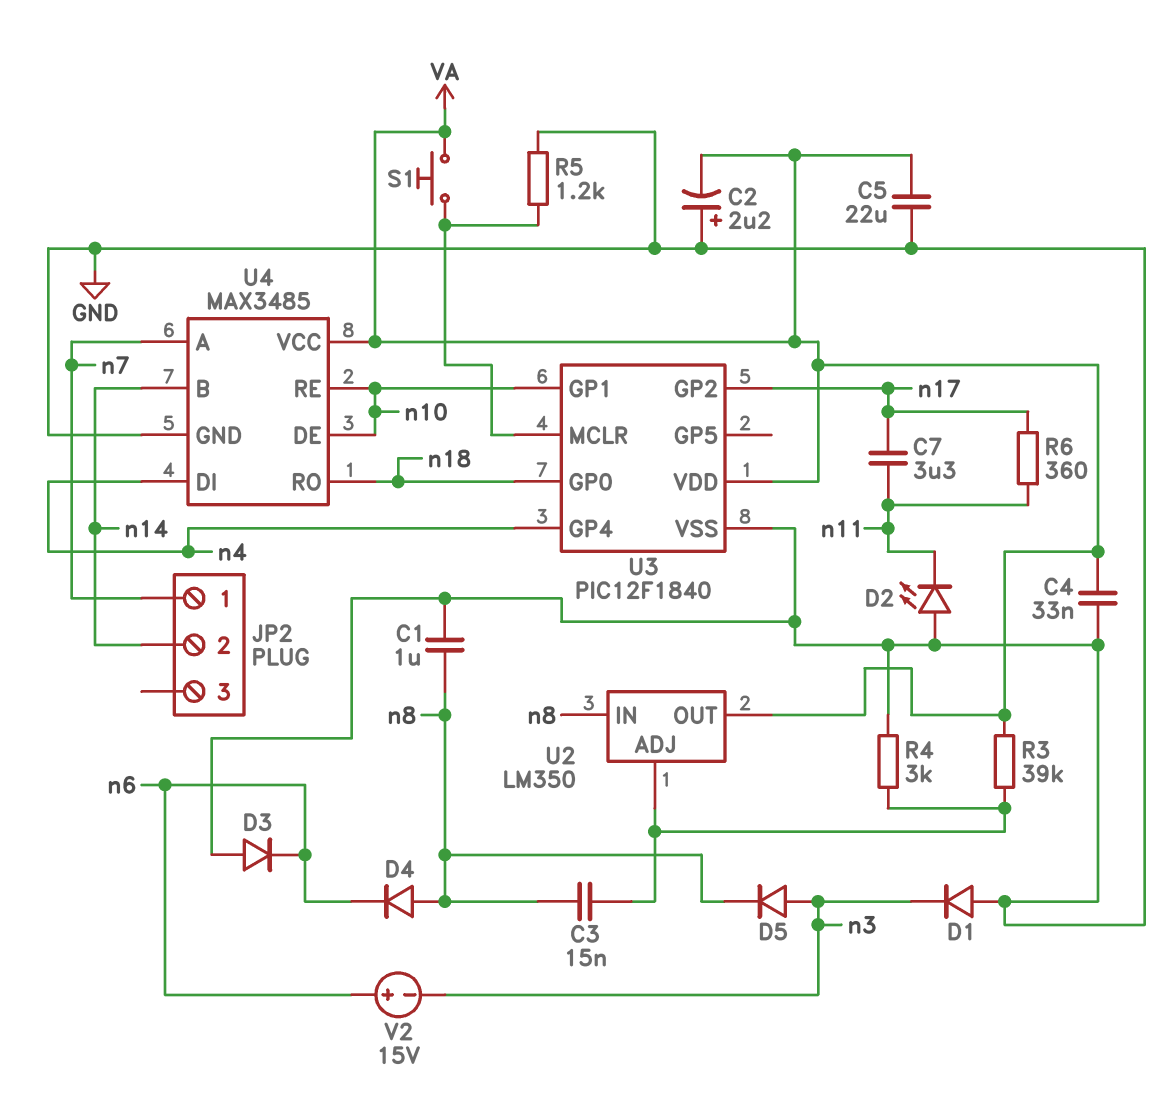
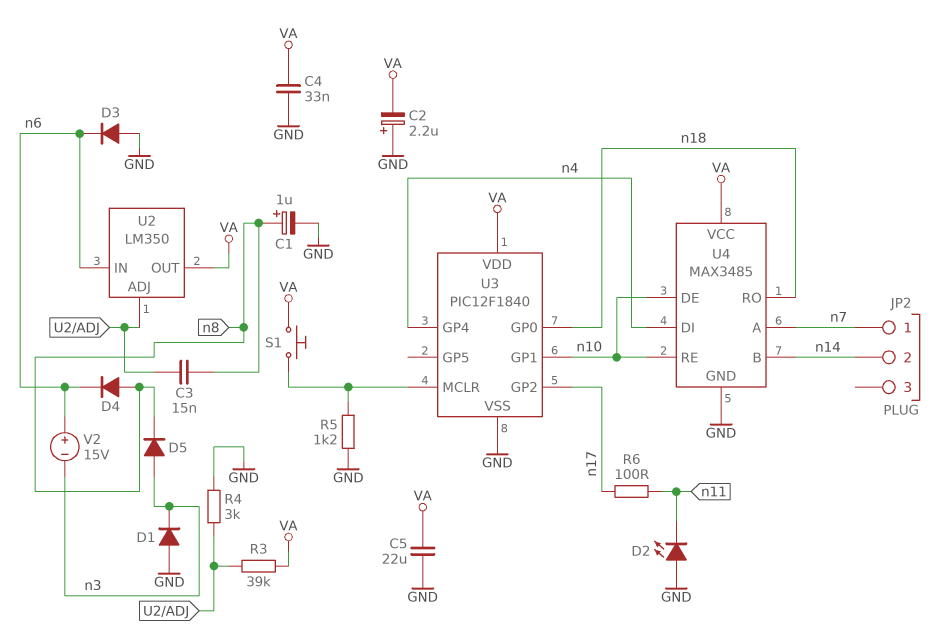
C1: 1uF (GND, n8) -> 1uF (plus n8, minus GND)
C7: 3.3uF (n11, n17) -> none
R6: 360 (n11, n17) -> 100 (n11, n17)
U2 pin IN: n8 -> n6

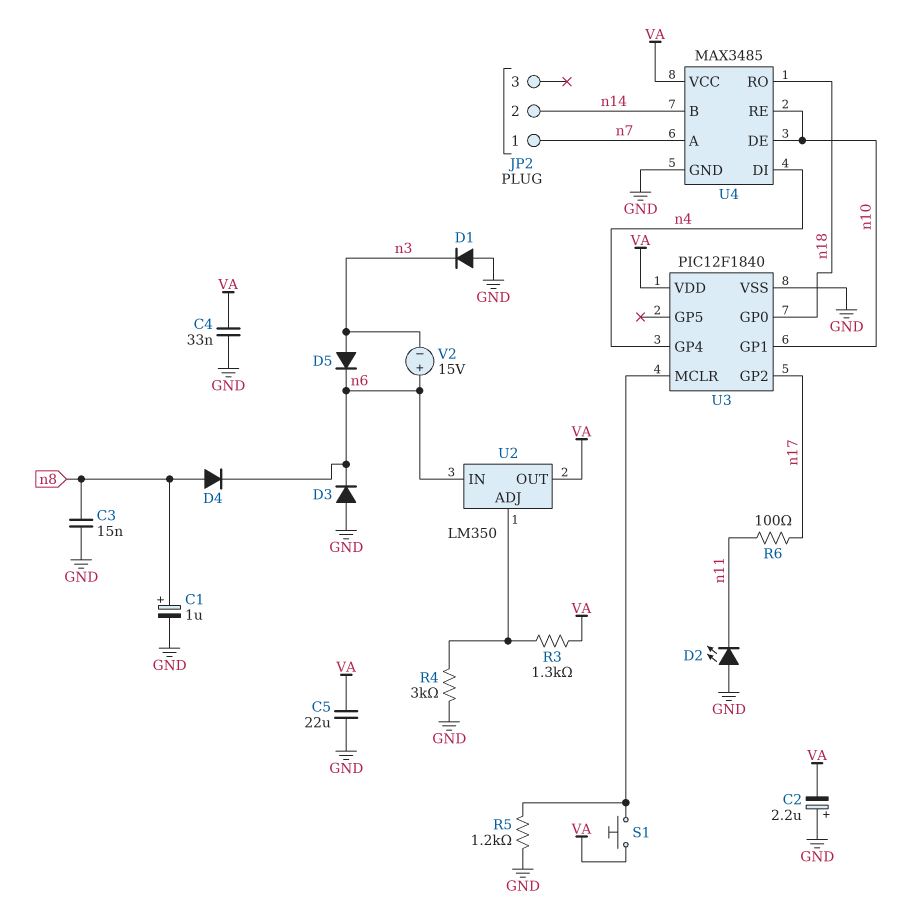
C3: 15nF (U2/ADJ, n8) -> 15nF (GND, n8)
D5: diode (A n3, K n8) -> diode (A n3, K n6)
R3: 39k (U2/ADJ, VA) -> 1.3k (U2/ADJ, VA)

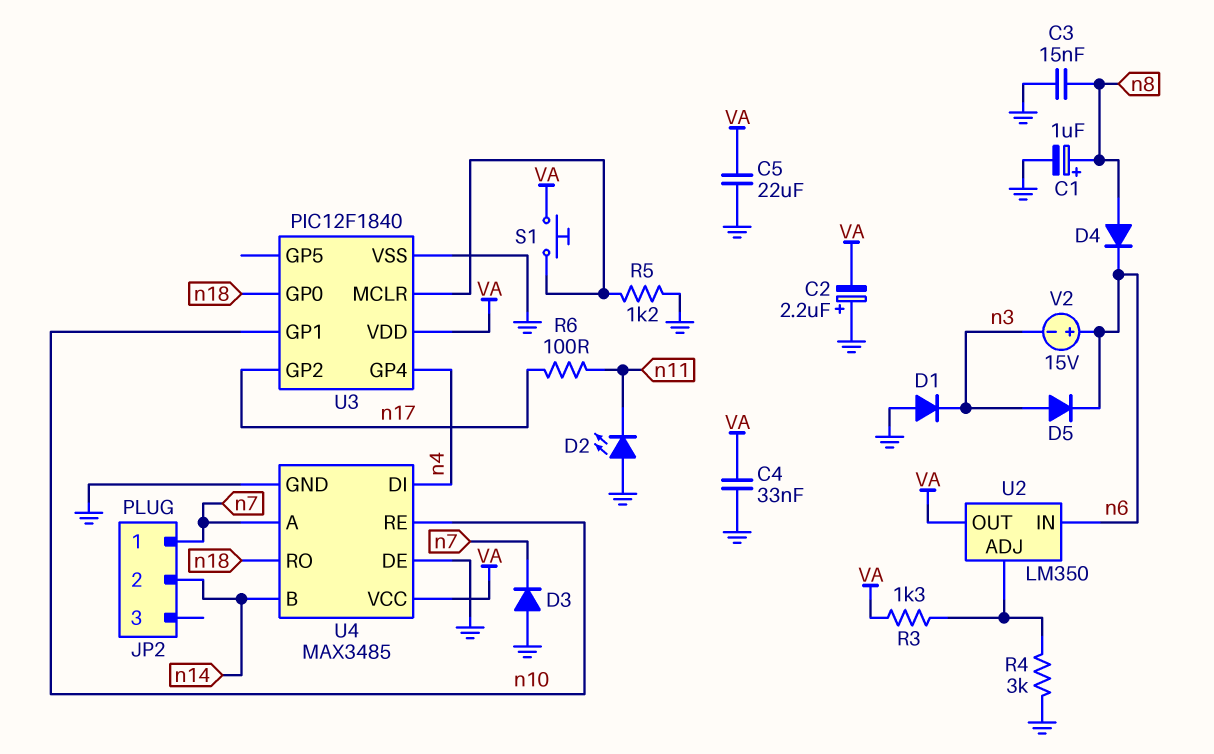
D3: diode (A GND, K n6) -> diode (A GND, K n7)
U4 pin DE: n10 -> GND

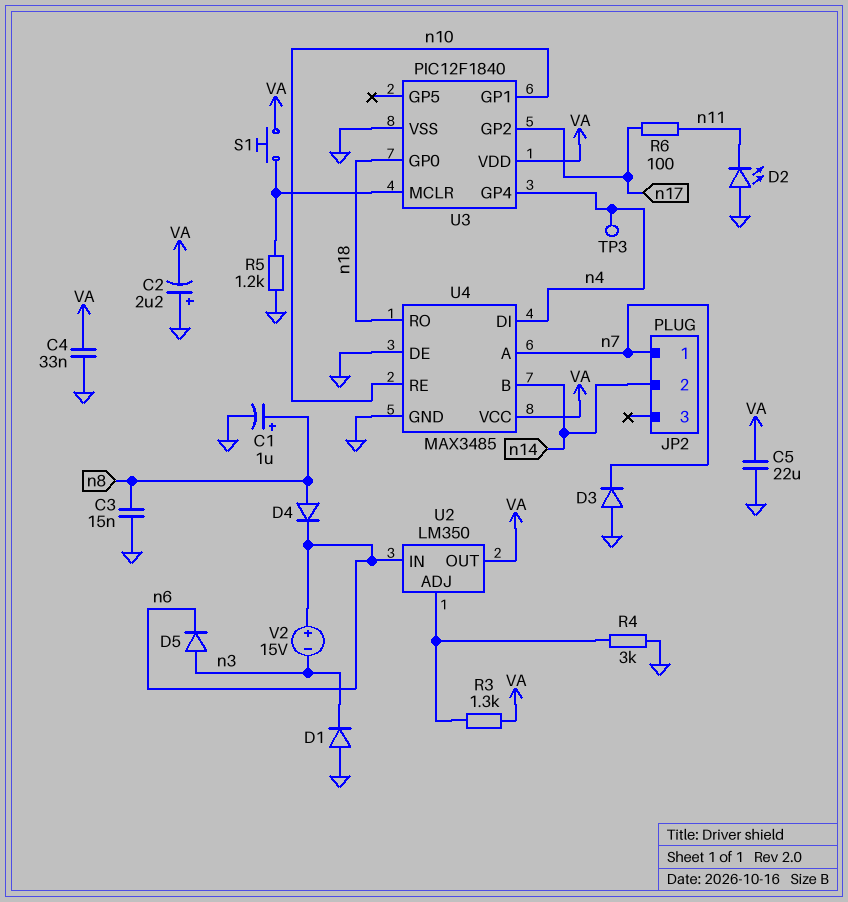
TP3: none -> test point (n4)

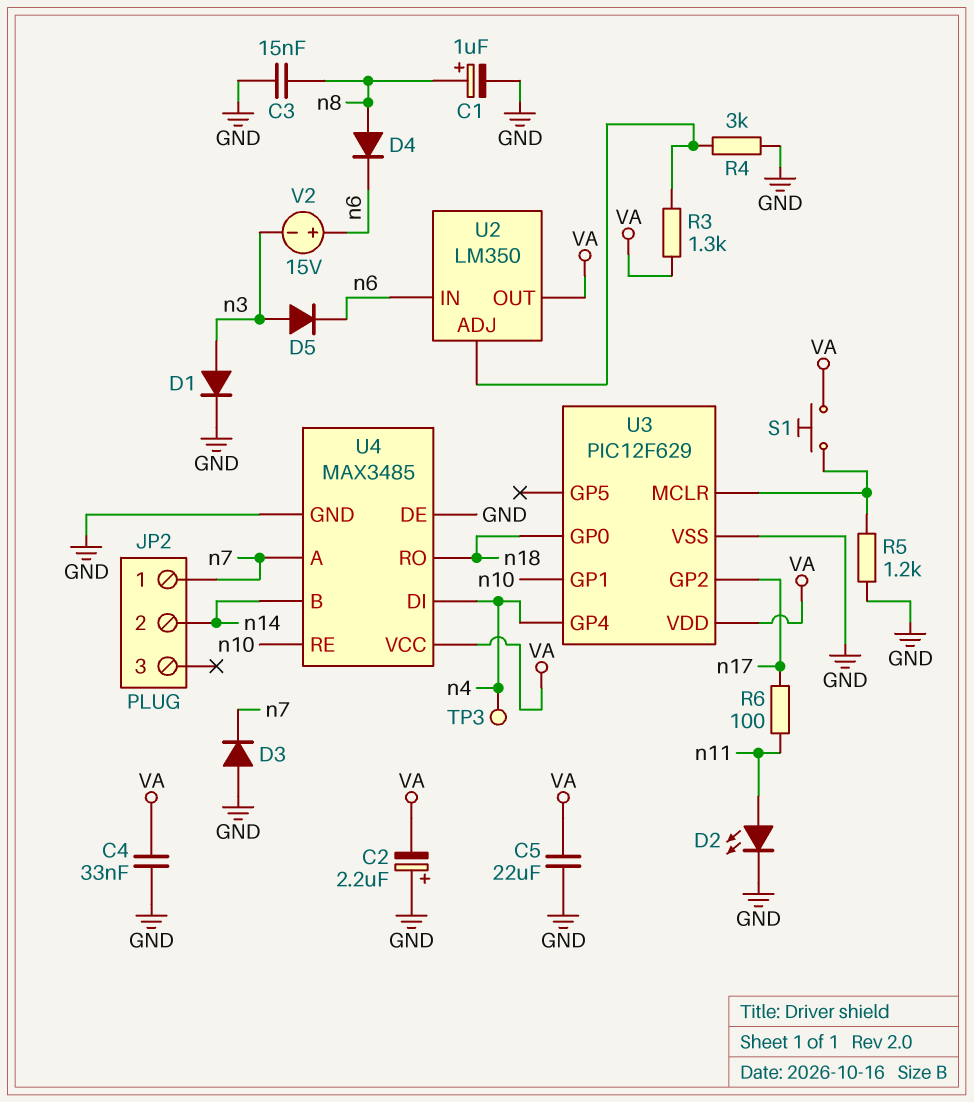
D1: diode (A GND, K n3) -> diode (A n3, K GND)
D2: LED (A GND, K n11) -> LED (A n11, K GND)
U3: PIC12F1840 -> PIC12F629

